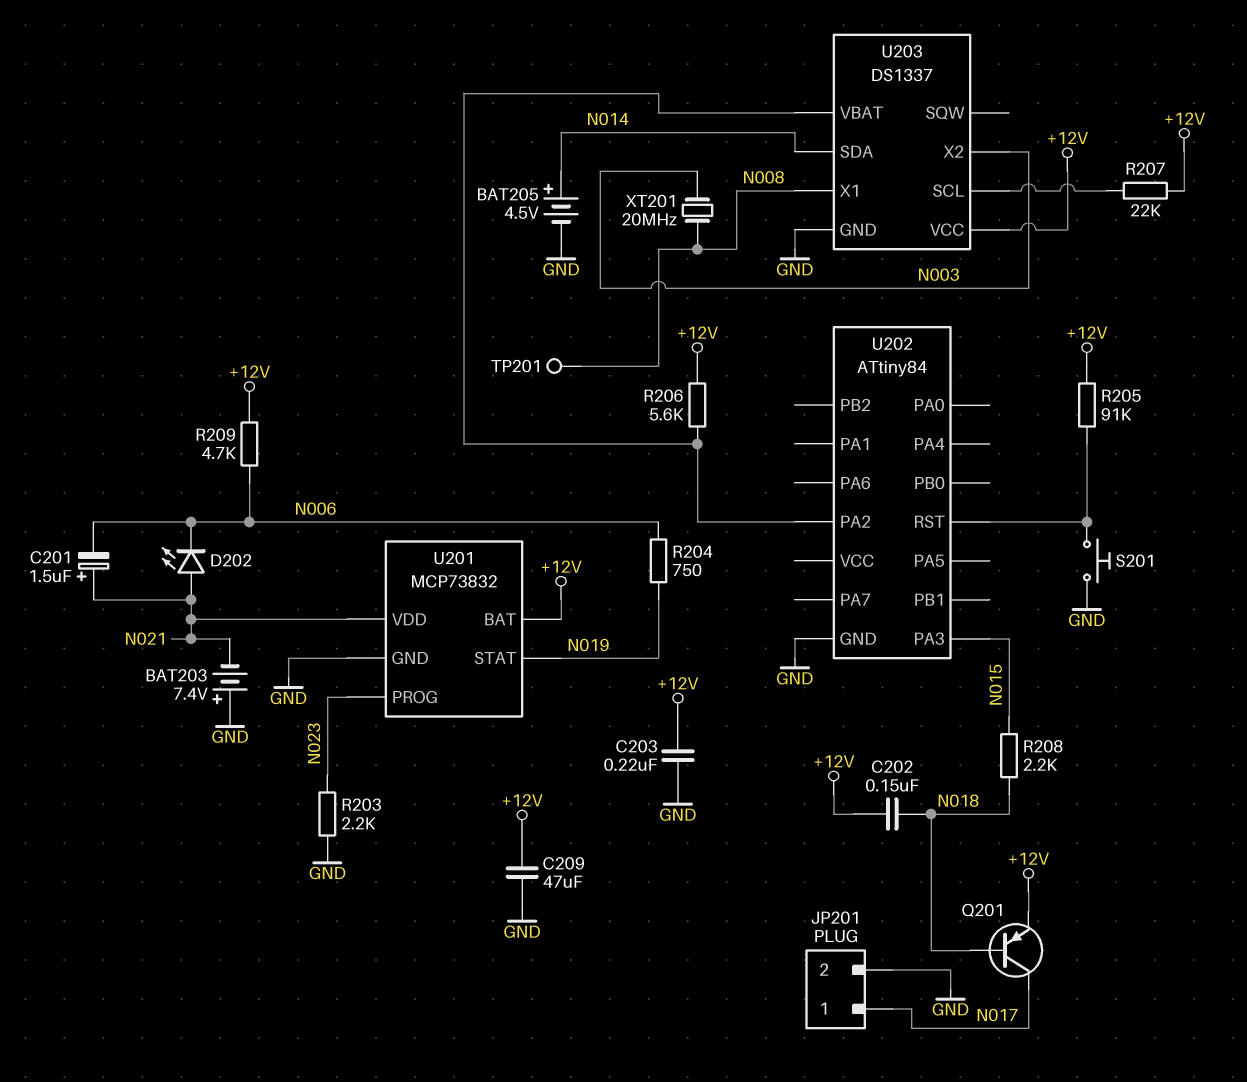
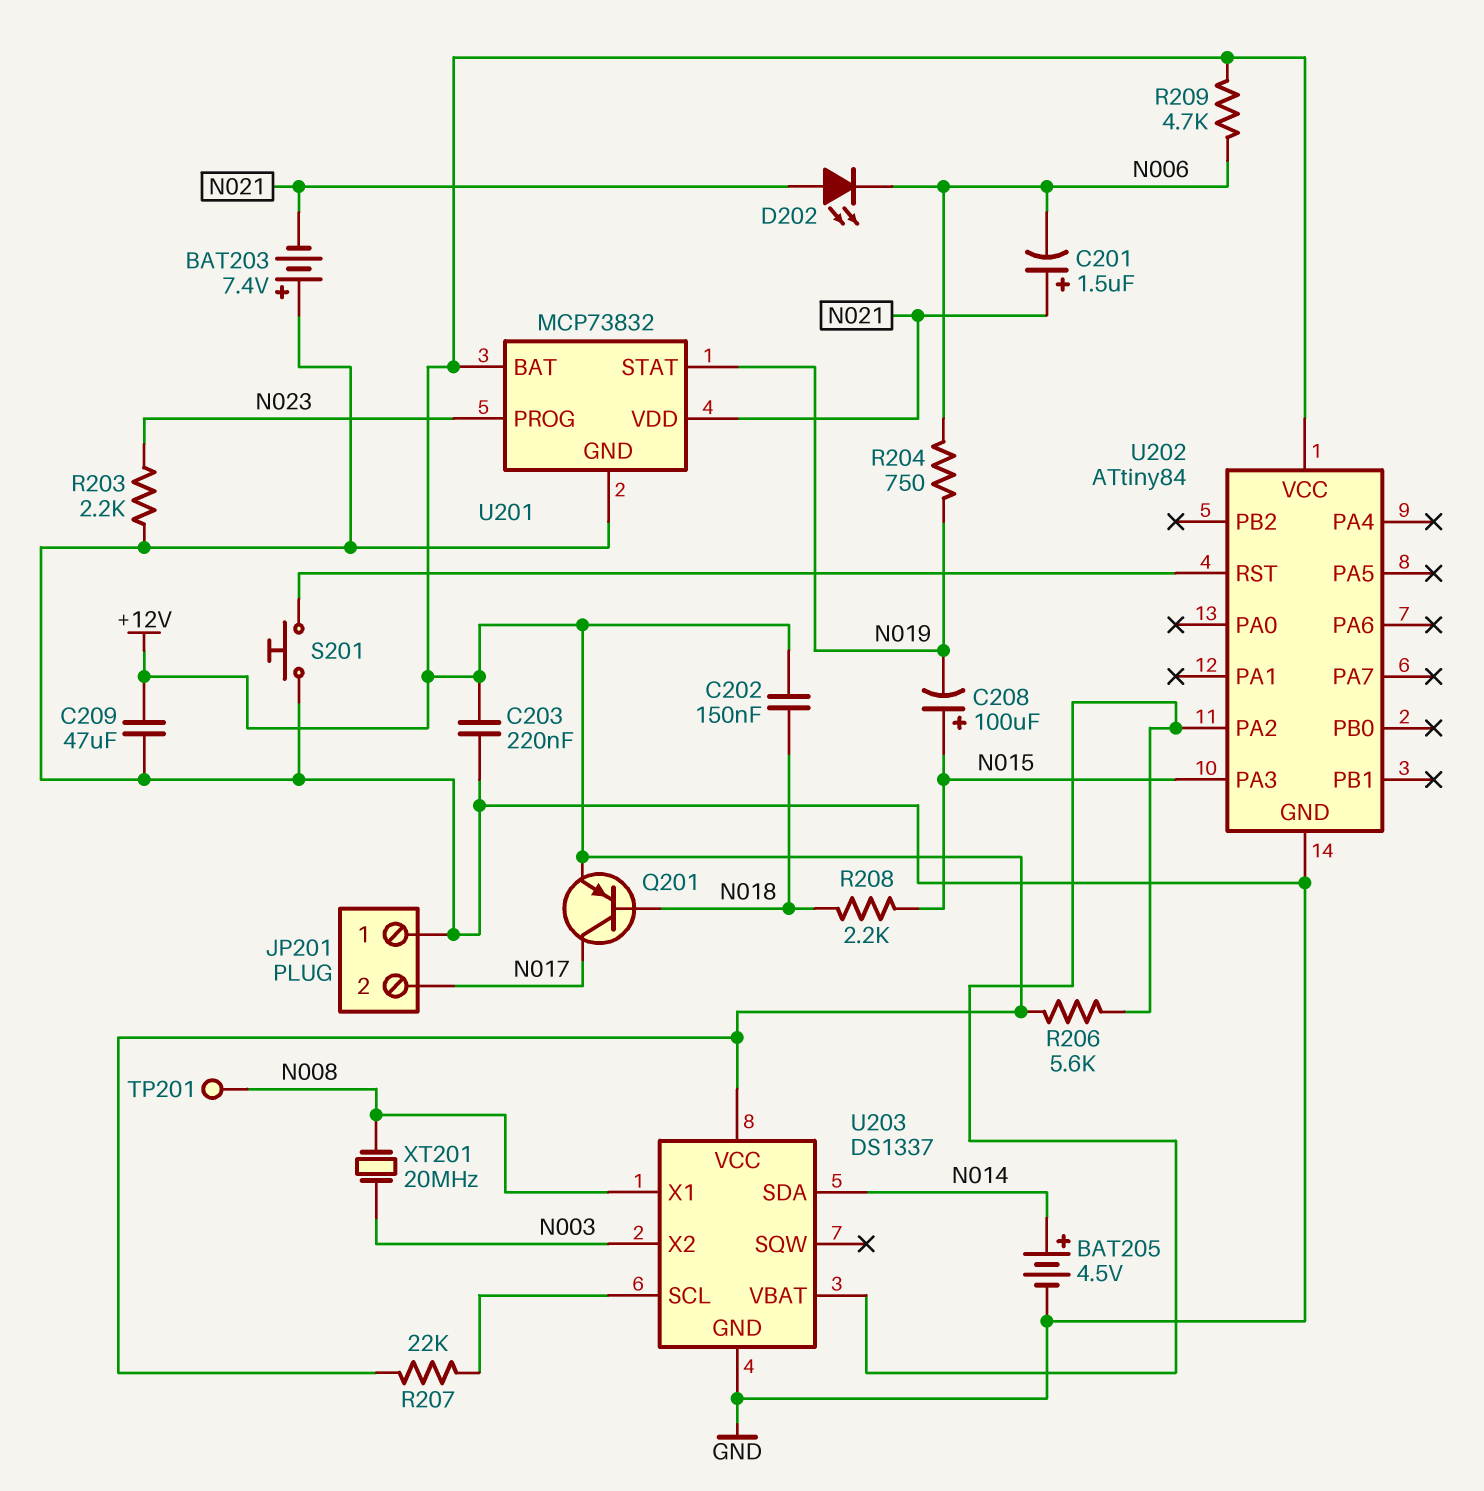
C208: none -> 100uF (plus N015, minus N019)
JP201 pin 1: N017 -> GND
JP201 pin 2: GND -> N017
R205: 91k (+12V, U202/RST) -> none
U202 pin VCC: none -> +12V

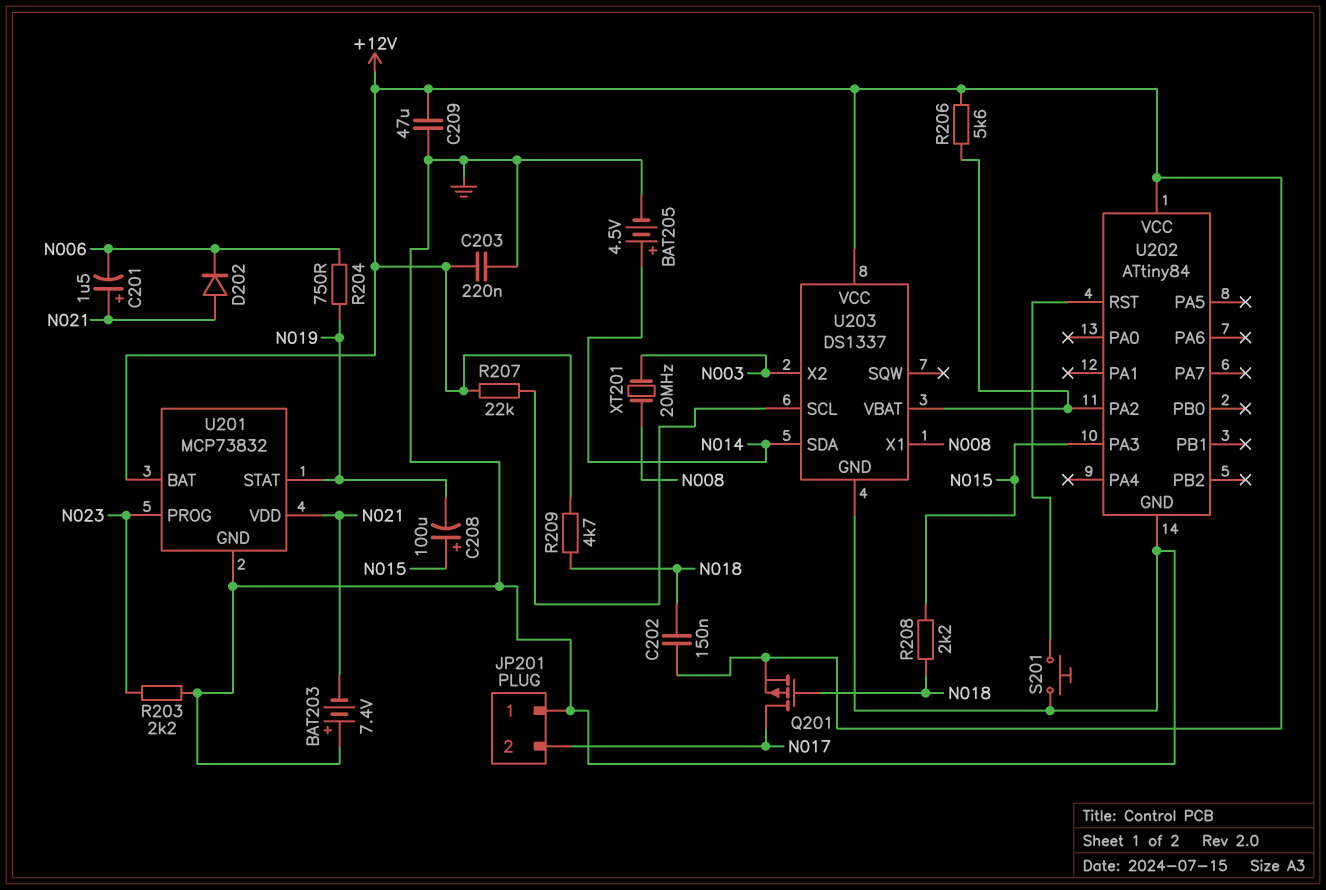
D202: LED (A N021, K N006) -> diode (A N021, K N006)
Q201: PNP (B N018, C N017, E +12V) -> PMOS (G N018, D N017, S +12V)
R209: 4.7k (+12V, N006) -> 4.7k (+12V, N018)
TP201: test point (N008) -> none

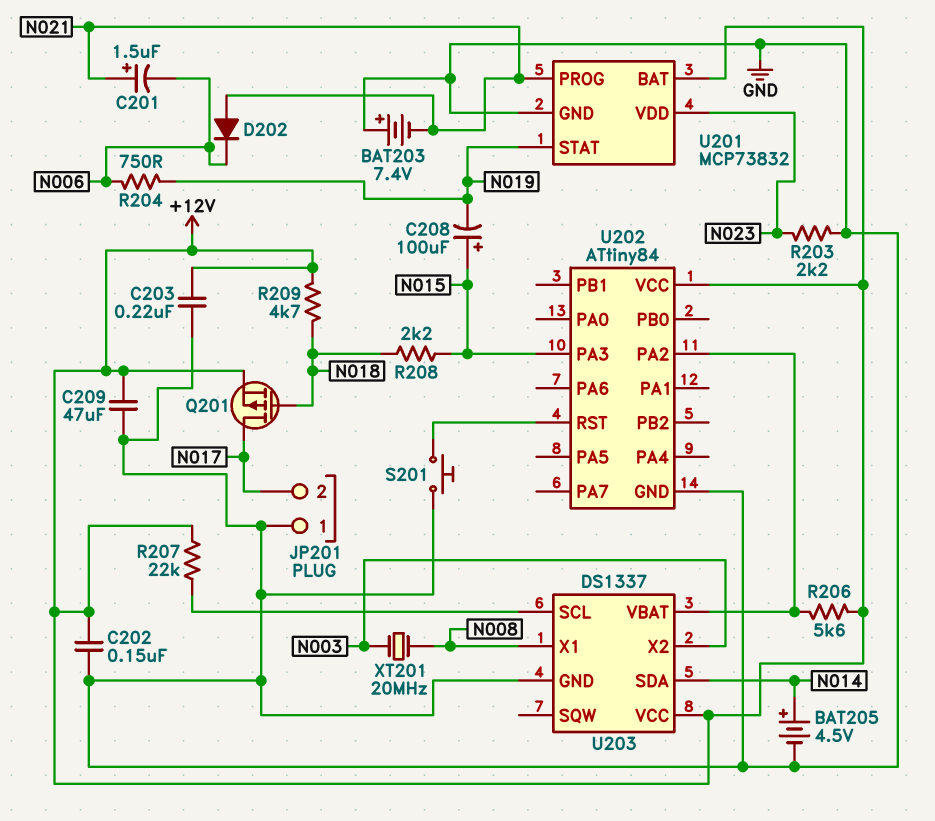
C202: 150nF (+12V, N018) -> 150nF (+12V, GND)
U201 pin PROG: N023 -> N021
U201 pin VDD: N021 -> N023

